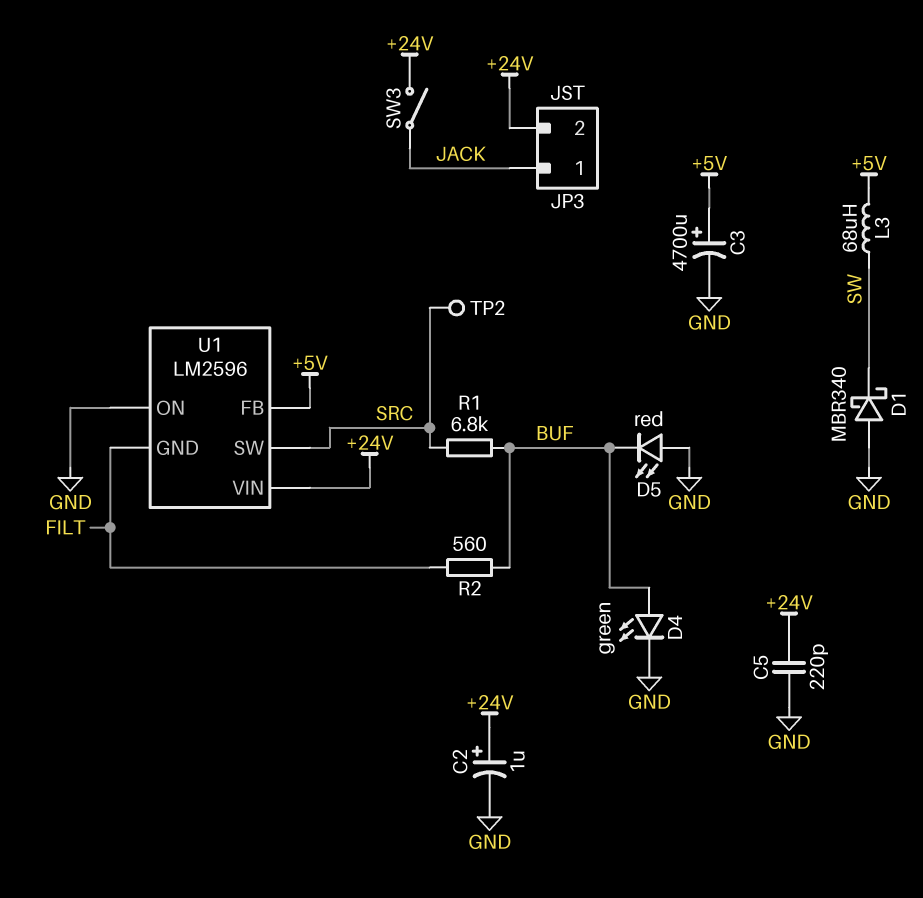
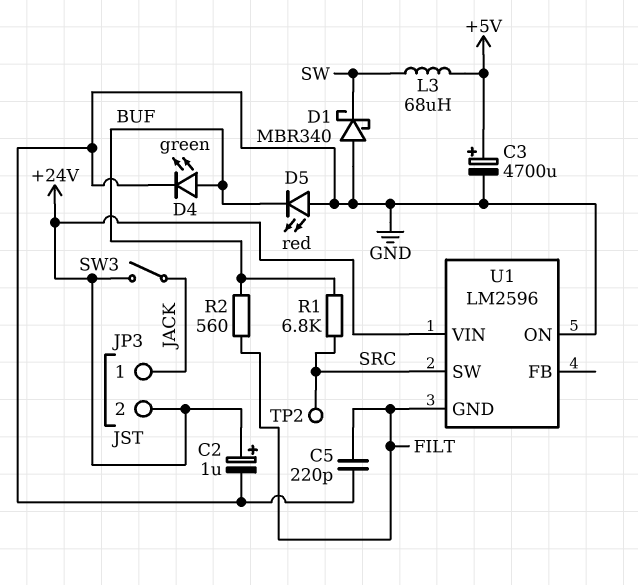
C5: 220pF (+24V, GND) -> 220pF (FILT, GND)
U1 pin FB: +5V -> none

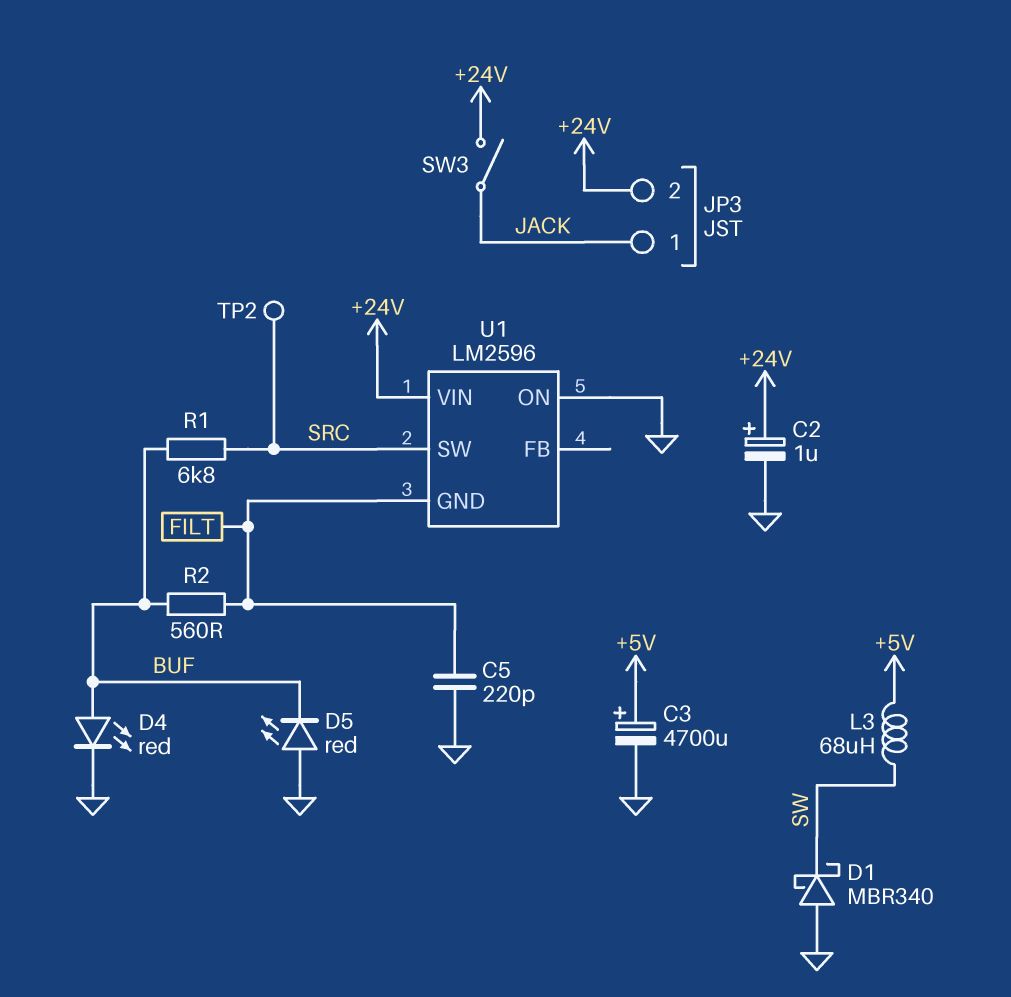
D4: LED green (A BUF, K GND) -> LED red (A BUF, K GND)

